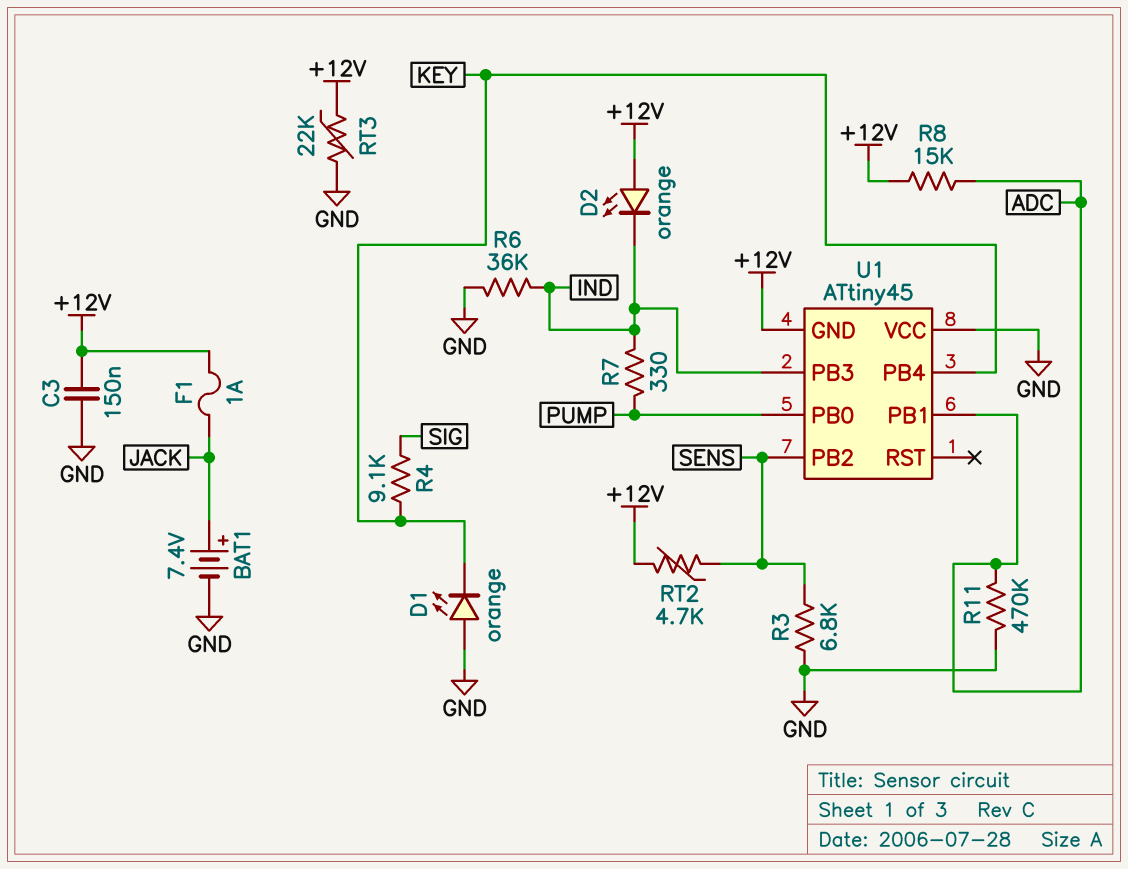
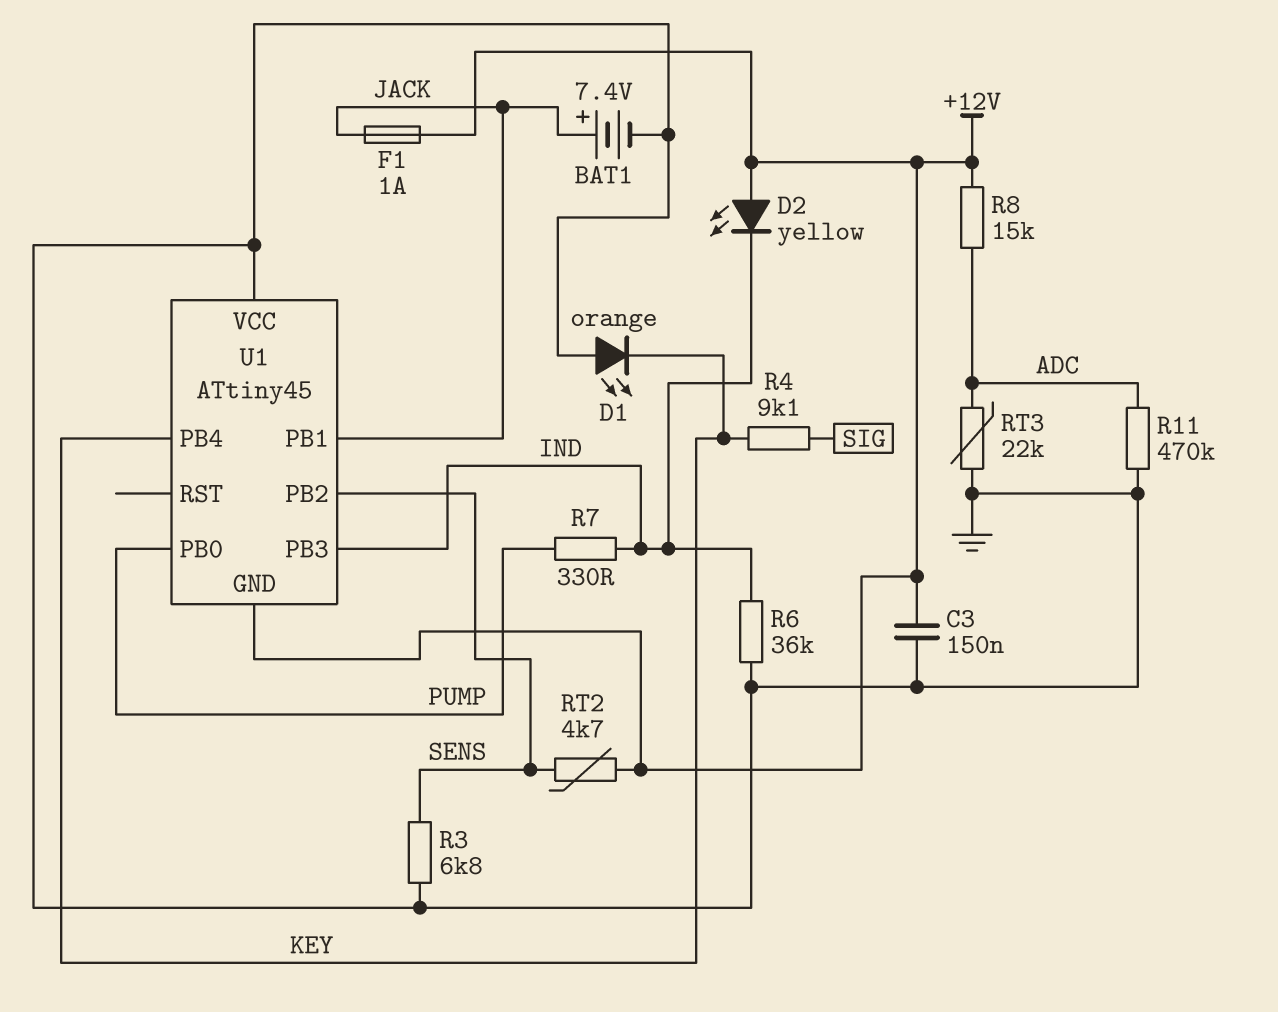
D2: LED orange (A +12V, K IND) -> LED yellow (A +12V, K IND)
RT3: 22k (+12V, GND) -> 22k (ADC, GND)
U1 pin PB1: ADC -> JACK

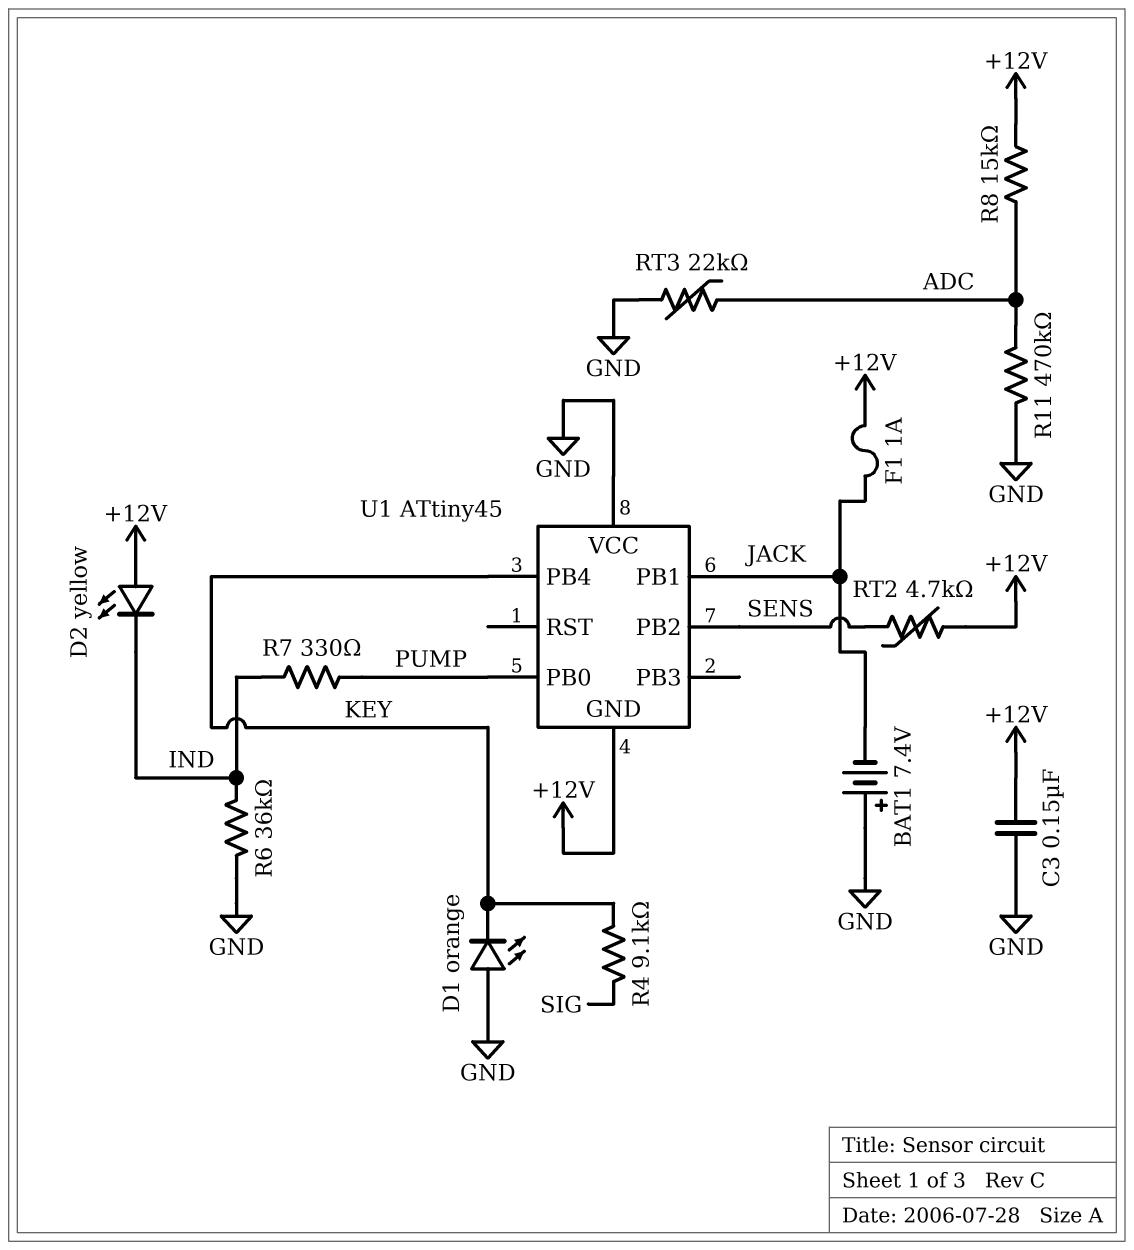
BAT1: 7.4V (plus JACK, minus GND) -> 7.4V (plus GND, minus JACK)
R3: 6.8k (GND, SENS) -> none
U1 pin PB3: IND -> none

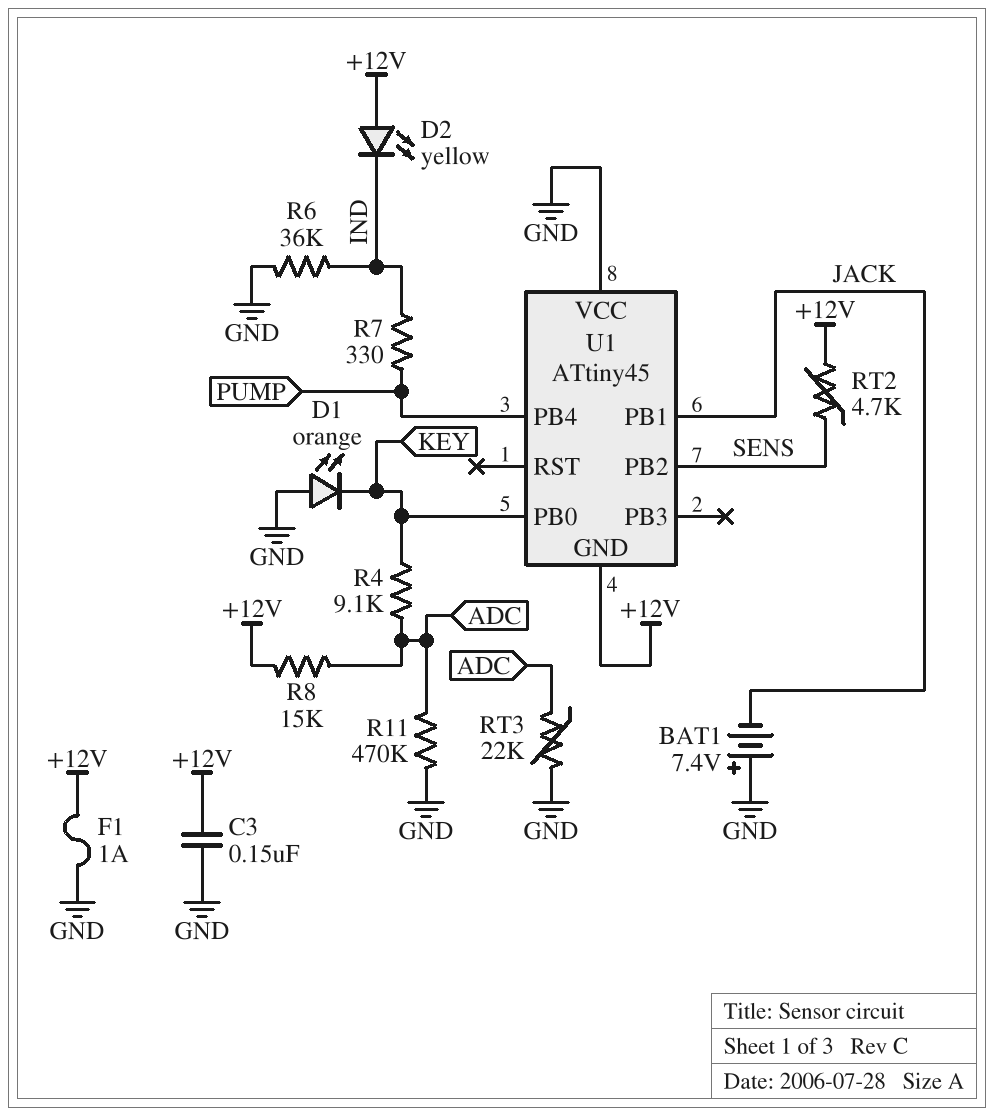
F1: 1A (+12V, JACK) -> 1A (+12V, GND)
R4: 9.1k (KEY, SIG) -> 9.1k (ADC, KEY)
U1 pin PB0: PUMP -> KEY
U1 pin PB4: KEY -> PUMP

